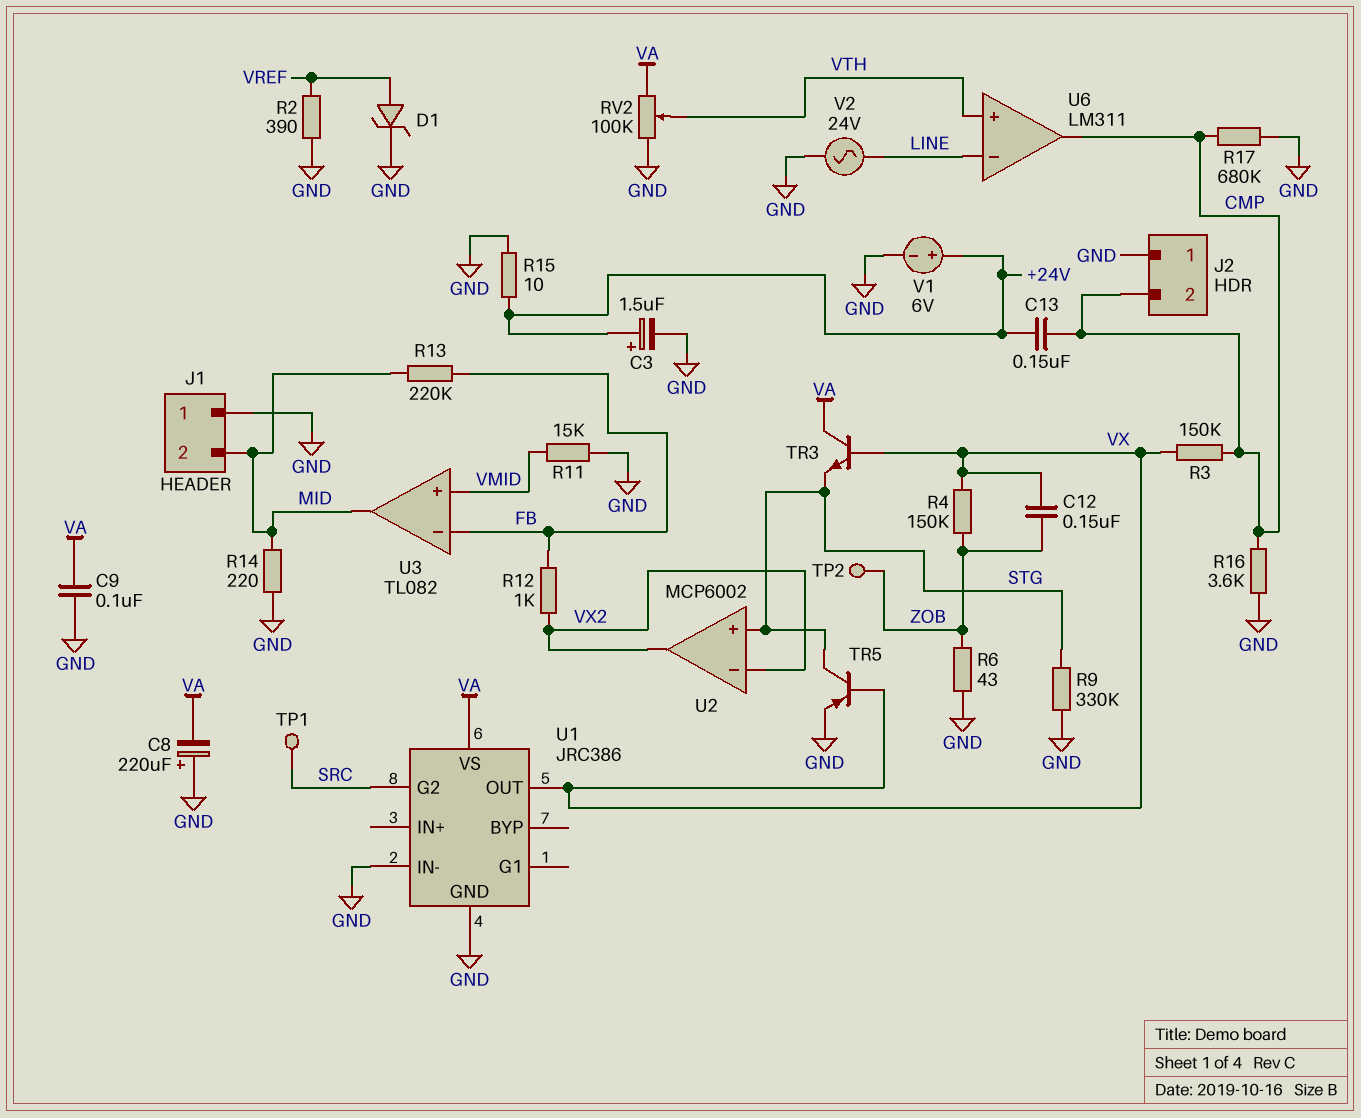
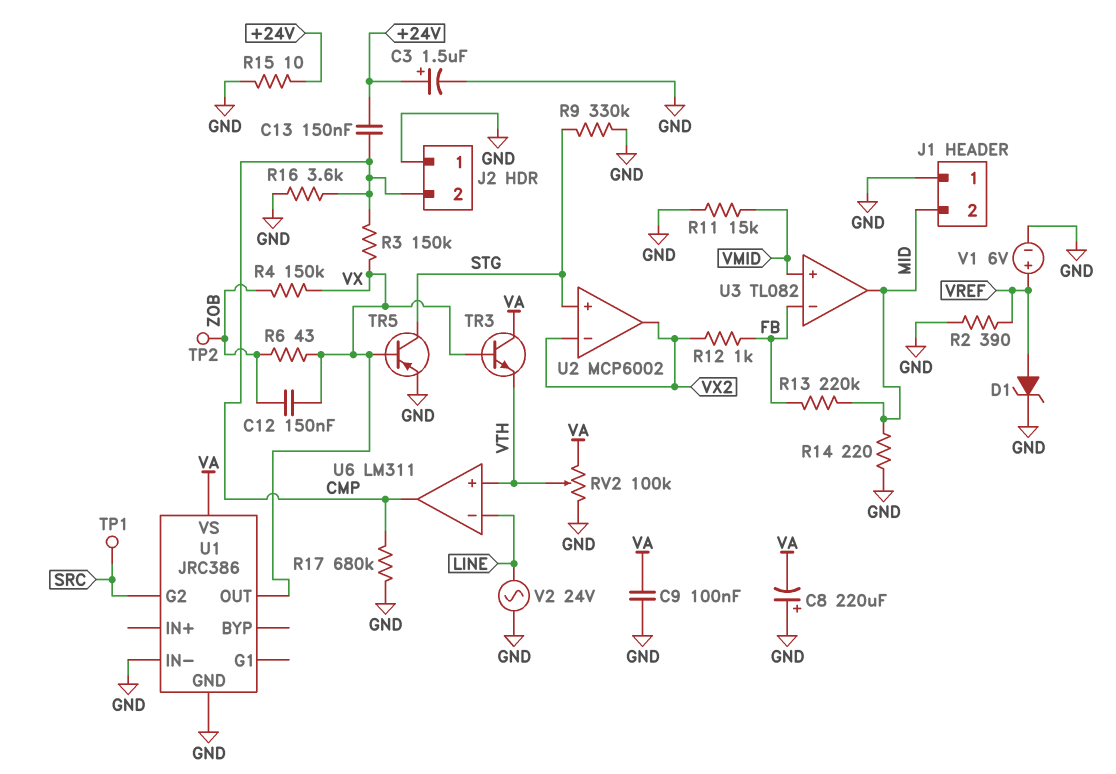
R6: 43 (GND, ZOB) -> 43 (VX, ZOB)
TR3: NPN (B VX, C VA, E STG) -> NPN (B VX, C VA, E VTH)
V1: 6V (plus +24V, minus GND) -> 6V (plus VREF, minus GND)

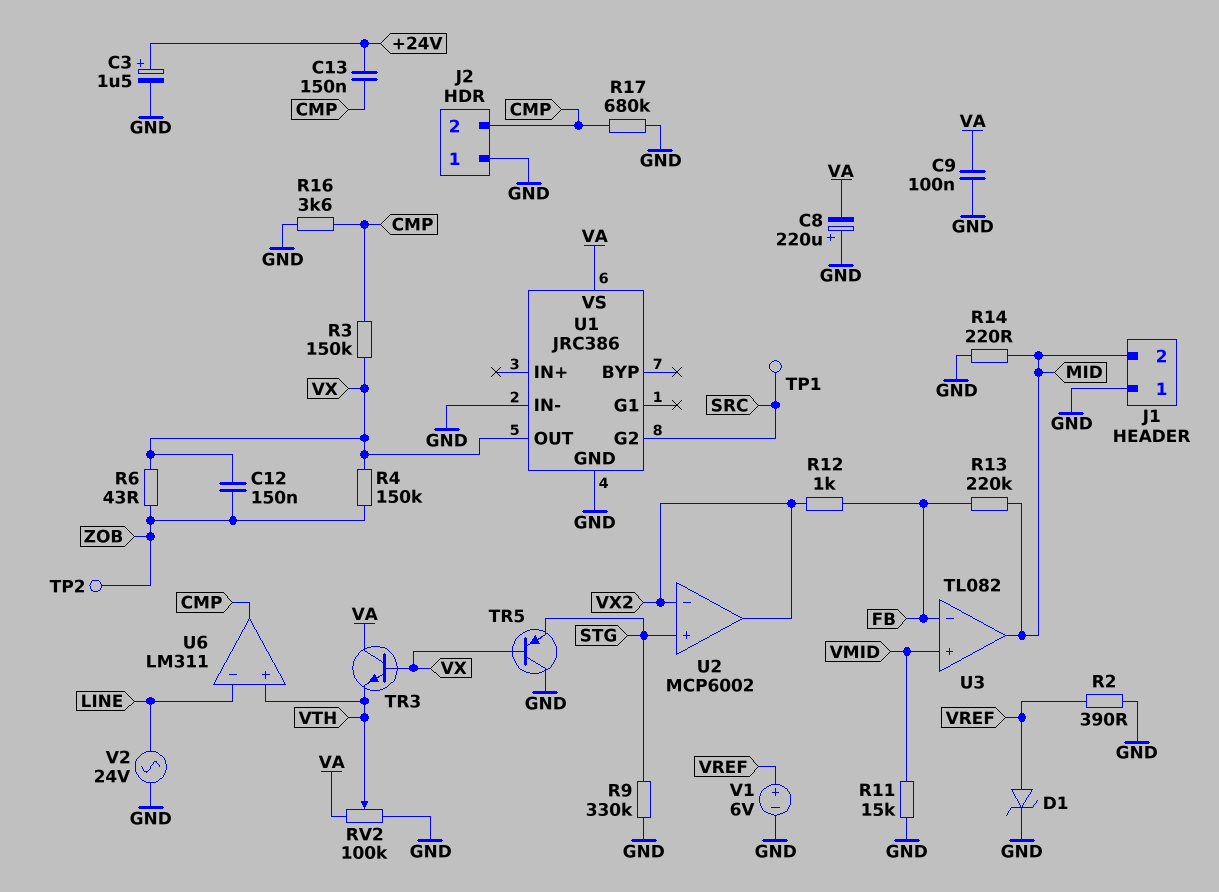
R15: 10 (+24V, GND) -> none
TR5: PNP (B VX, C STG, E GND) -> PNP (B VX, C GND, E STG)

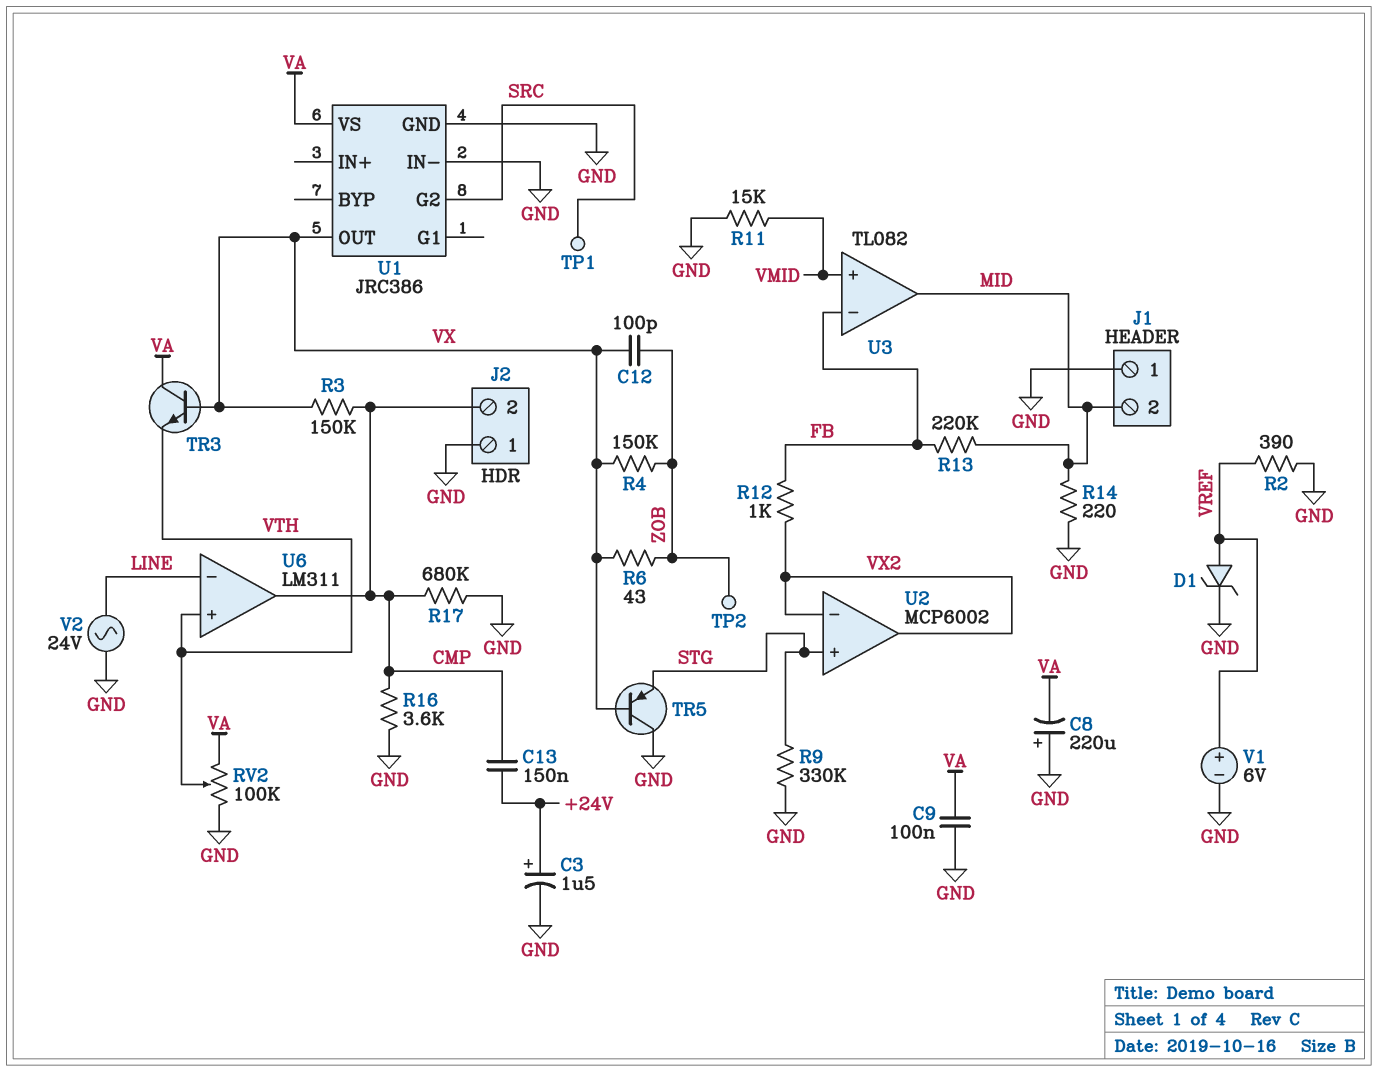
C12: 150nF (VX, ZOB) -> 100pF (VX, ZOB)

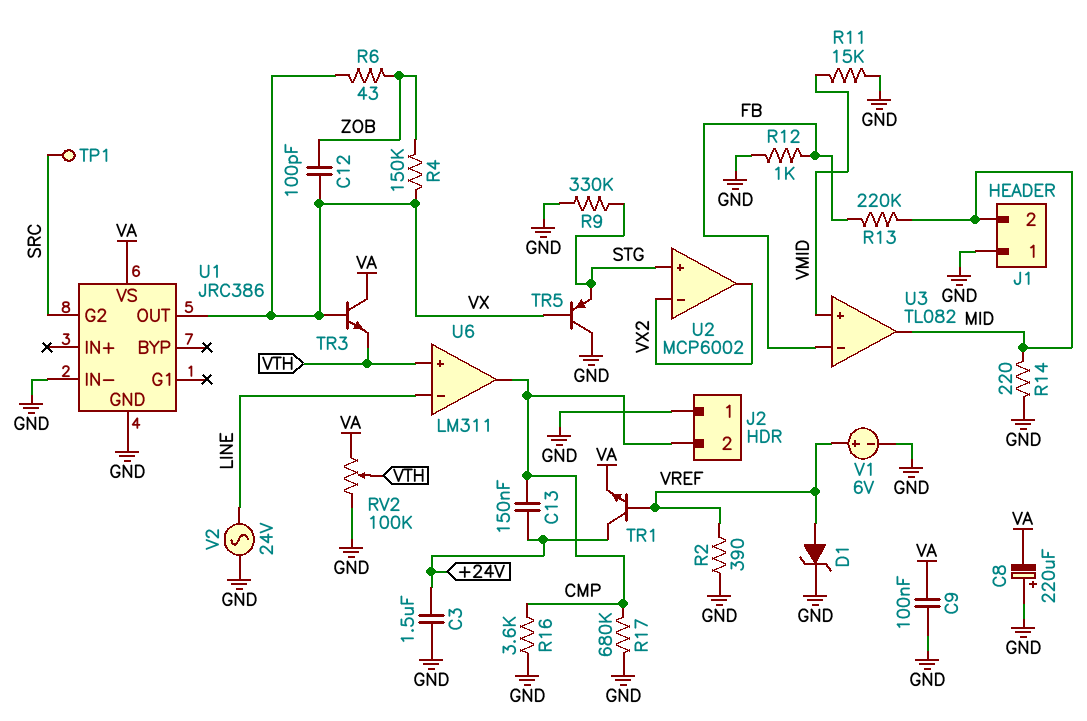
C3: 1.5uF (plus +24V, minus GND) -> 1.5uF (+24V, GND)
R3: 150k (CMP, VX) -> none
R12: 1k (FB, VX2) -> 1k (FB, GND)
TP2: test point (ZOB) -> none
TR1: none -> NPN (B VREF, C +24V, E VA)

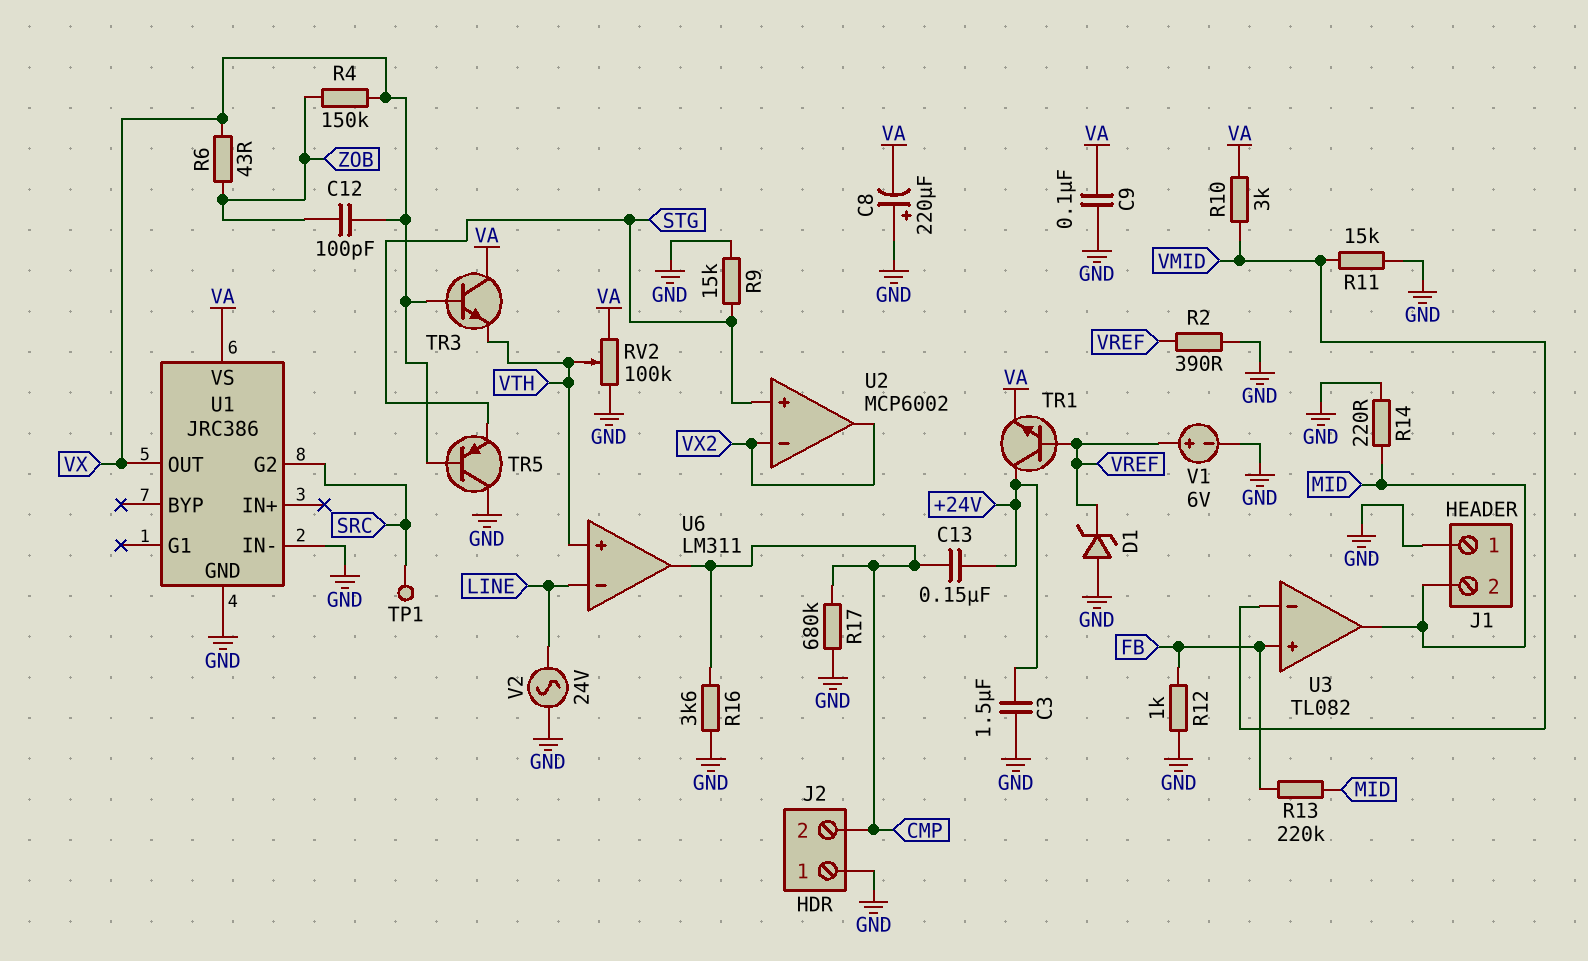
D1: zener (A VREF, K GND) -> zener (A GND, K VREF)
R9: 330k (GND, STG) -> 15k (GND, STG)
R10: none -> 3k (VA, VMID)
U3 pin in+: VMID -> FB
U3 pin in-: FB -> VMID

